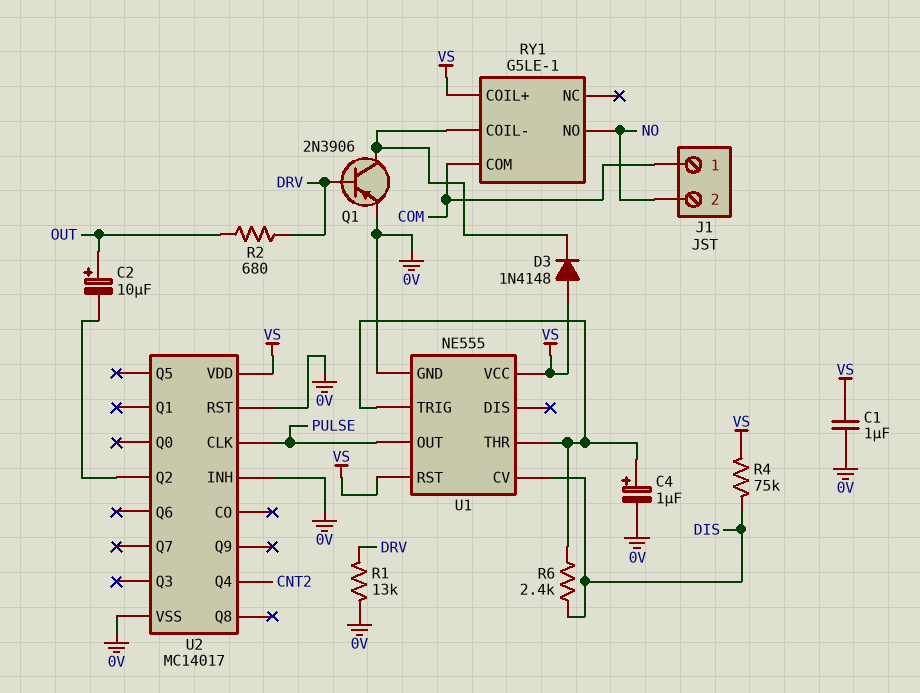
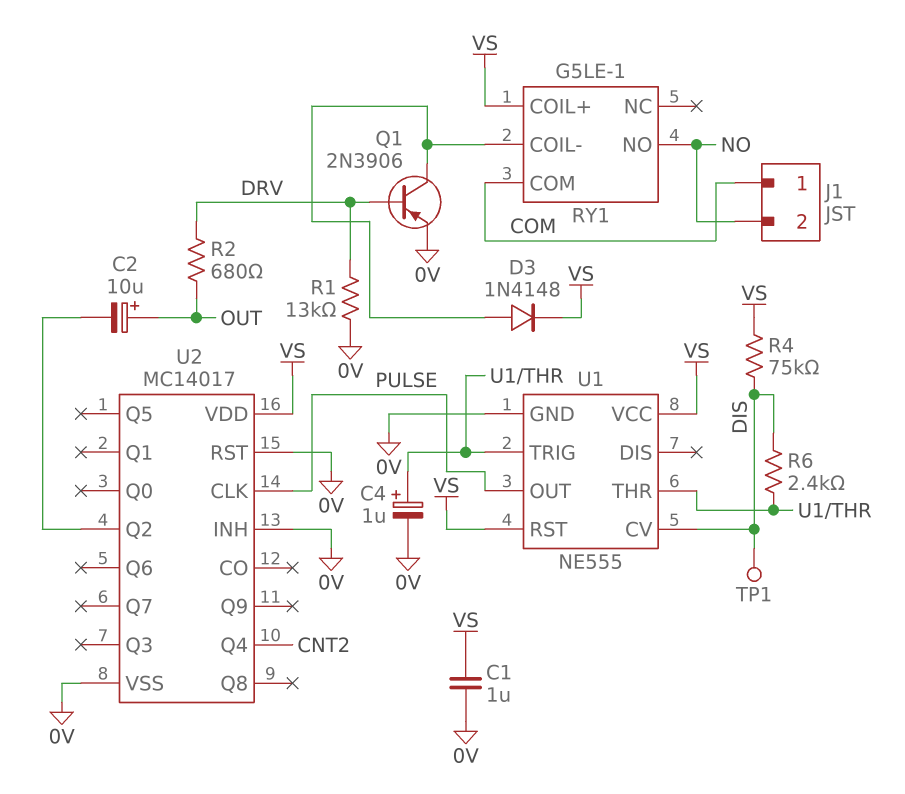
D3: diode 1N4148 (A VS, K RY1/COIL-) -> diode 1N4148 (A RY1/COIL-, K VS)
TP1: none -> test point (DIS)

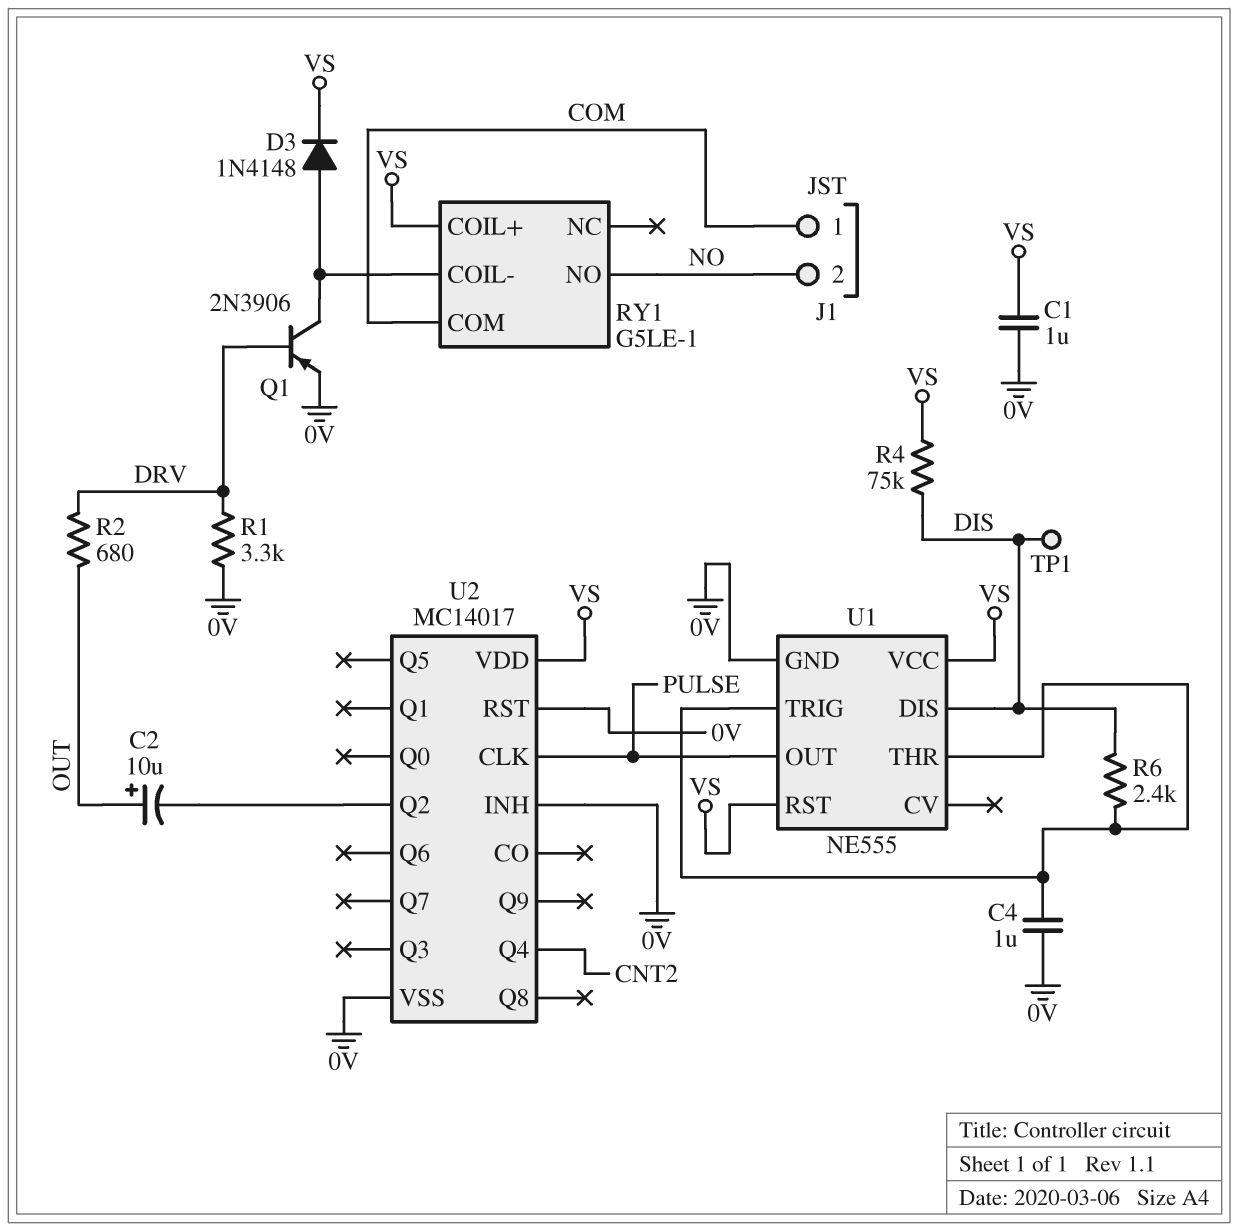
C4: 1uF (plus U1/THR, minus 0V) -> 1uF (0V, U1/THR)
R1: 13k (0V, DRV) -> 3.3k (0V, DRV)
U1 pin CV: DIS -> none
U1 pin DIS: none -> DIS

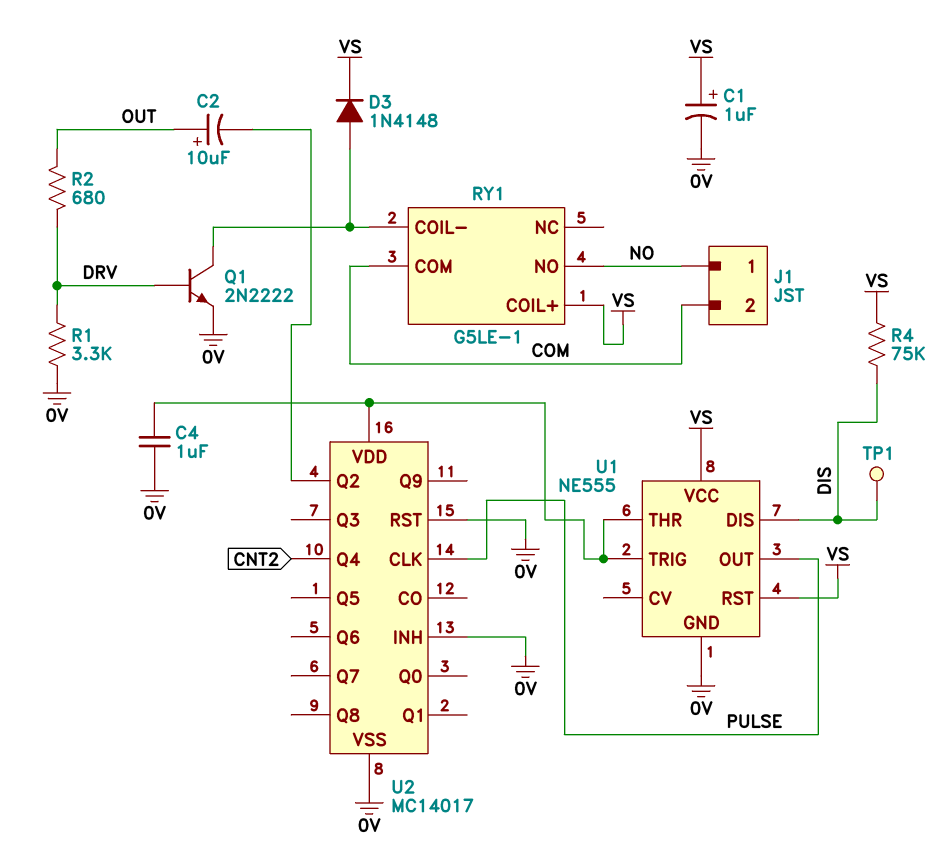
C1: 1uF (0V, VS) -> 1uF (plus VS, minus 0V)
J1 pin 1: COM -> NO
J1 pin 2: NO -> COM
Q1: PNP 2N3906 (B DRV, C RY1/COIL-, E 0V) -> NPN 2N2222 (B DRV, C RY1/COIL-, E 0V)
R6: 2.4k (DIS, U1/THR) -> none
U2 pin VDD: VS -> U1/THR

